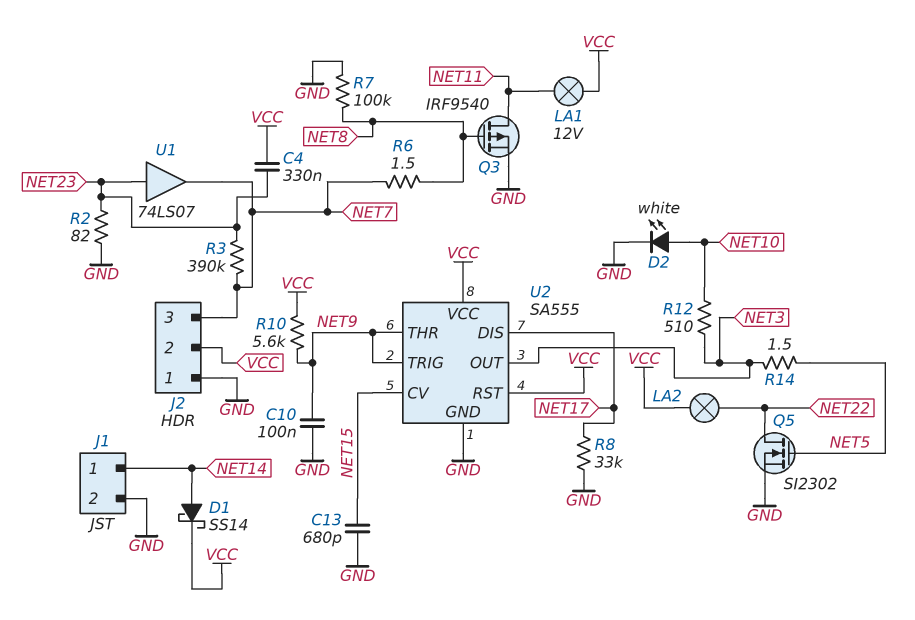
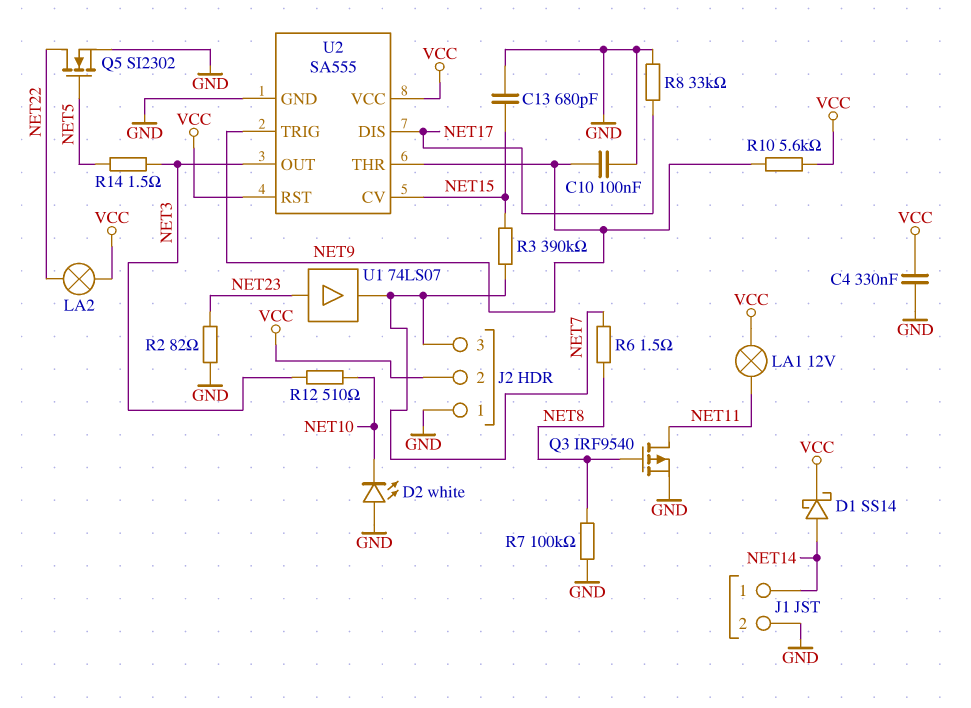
C4: 330nF (NET23, VCC) -> 330nF (GND, VCC)
D2: LED white (A NET10, K GND) -> LED white (A GND, K NET10)
R3: 390k (NET7, NET23) -> 390k (NET7, NET15)

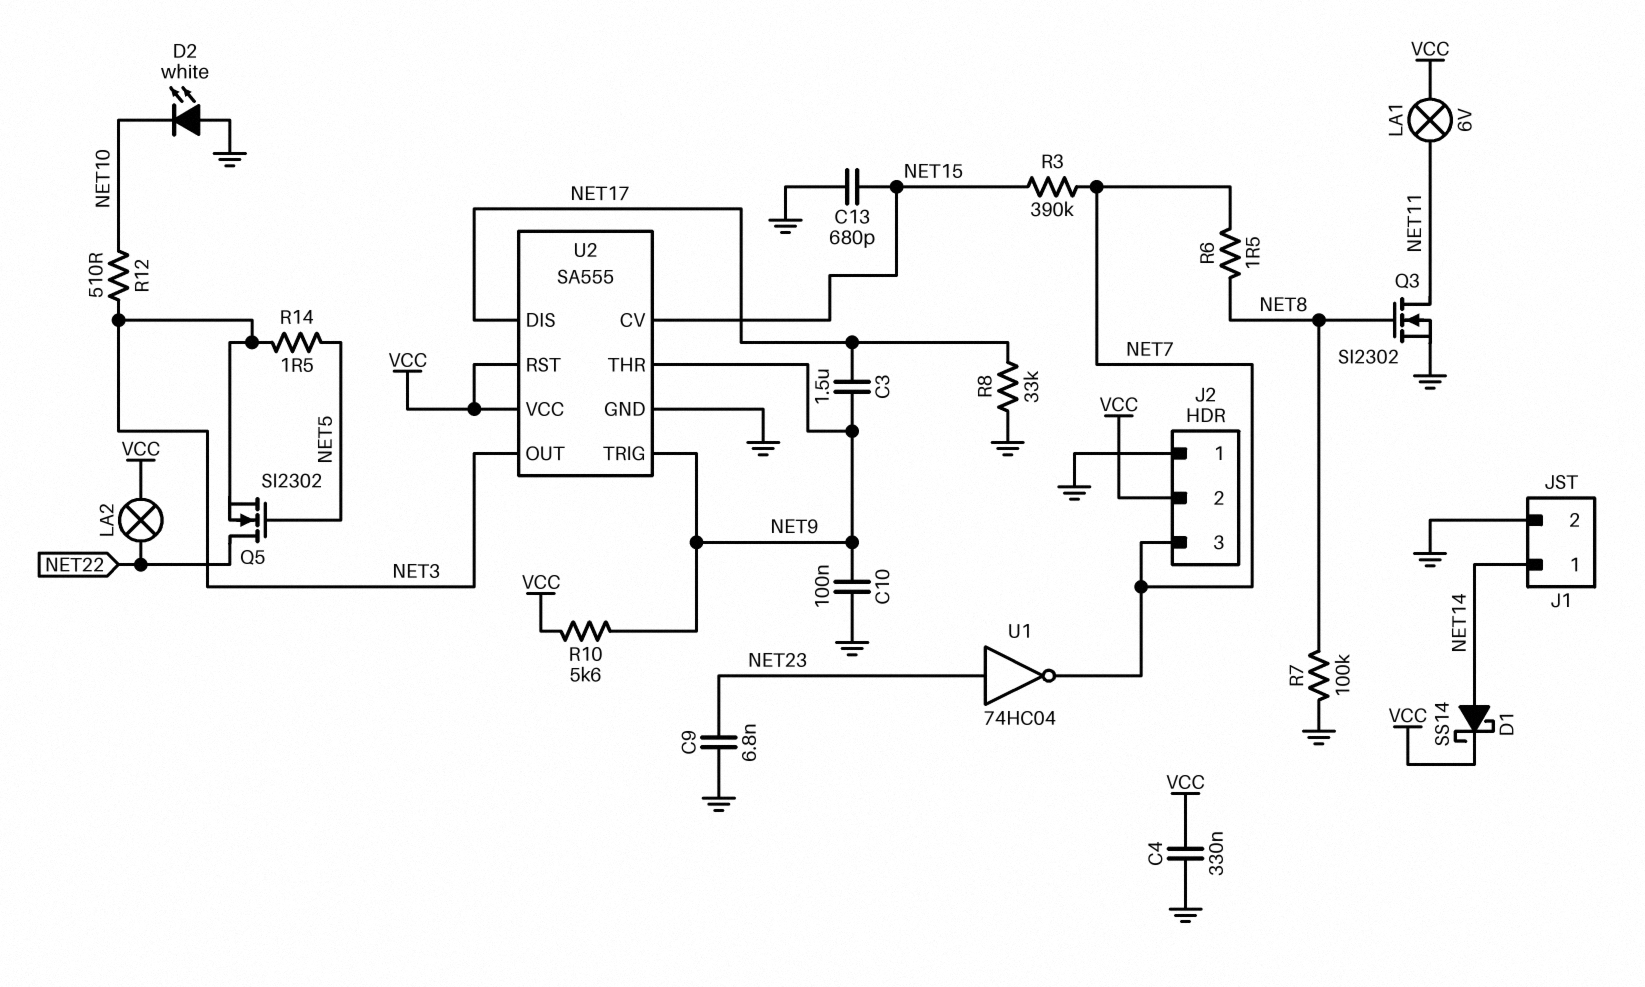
C3: none -> 1.5uF (NET9, NET17)
C9: none -> 6.8nF (GND, NET23)
LA1: lamp 12V (NET11, VCC) -> lamp 6V (NET11, VCC)
Q3: PMOS IRF9540 (G NET8, D NET11, S GND) -> NMOS SI2302 (G NET8, D NET11, S GND)
Q5: NMOS SI2302 (G NET5, D NET22, S GND) -> NMOS SI2302 (G NET5, D NET22, S NET3)
R2: 82 (GND, NET23) -> none
U1: buffer 74LS07 (in NET23, out NET7) -> NOT 74HC04 (in NET23, out NET7)

